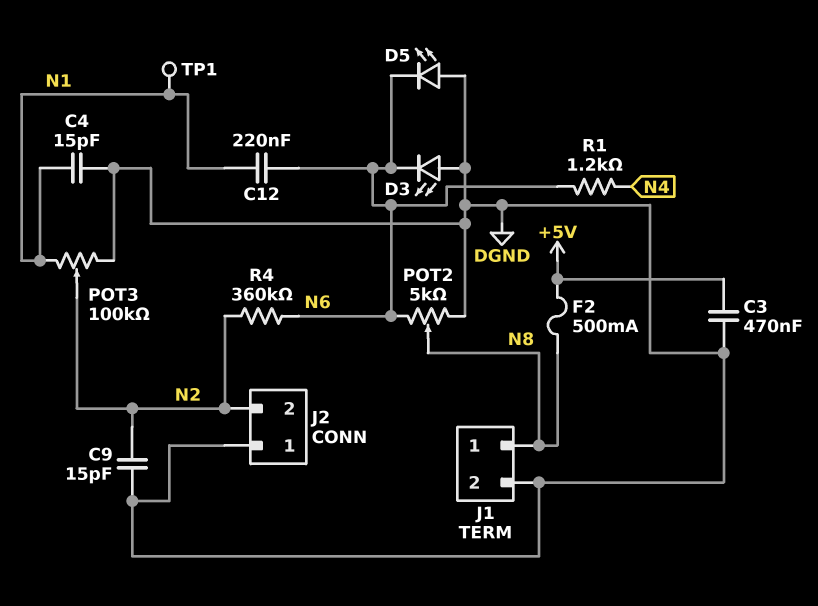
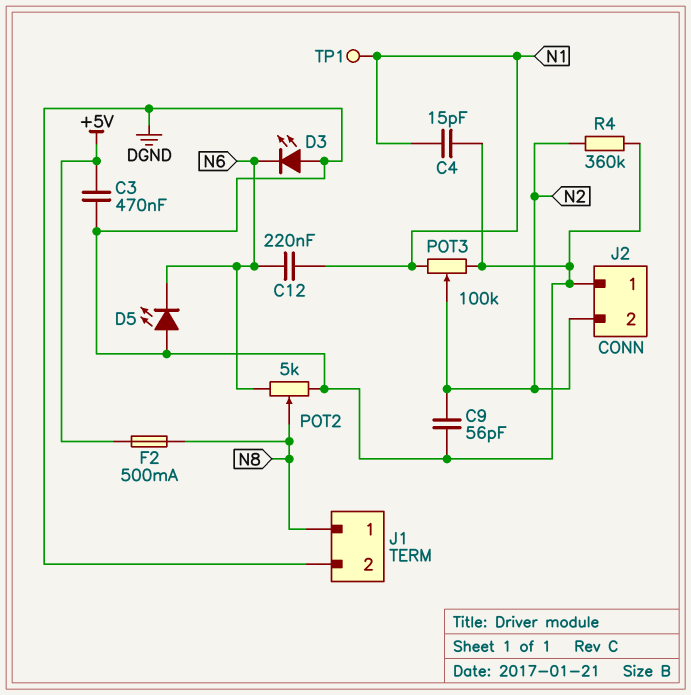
C9: 15pF (DGND, N2) -> 56pF (DGND, N2)
R1: 1.2k (N4, N6) -> none
R4: 360k (N2, N6) -> 360k (DGND, N2)

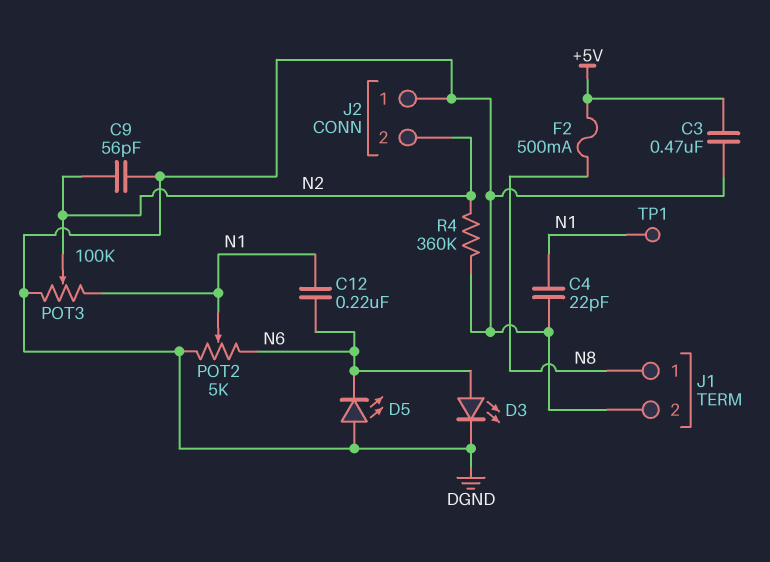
C4: 15pF (DGND, N1) -> 22pF (DGND, N1)
D3: LED (A DGND, K N6) -> LED (A N6, K DGND)
POT2: 5k (DGND, N6, wiper N8) -> 5k (DGND, N6, wiper N1)

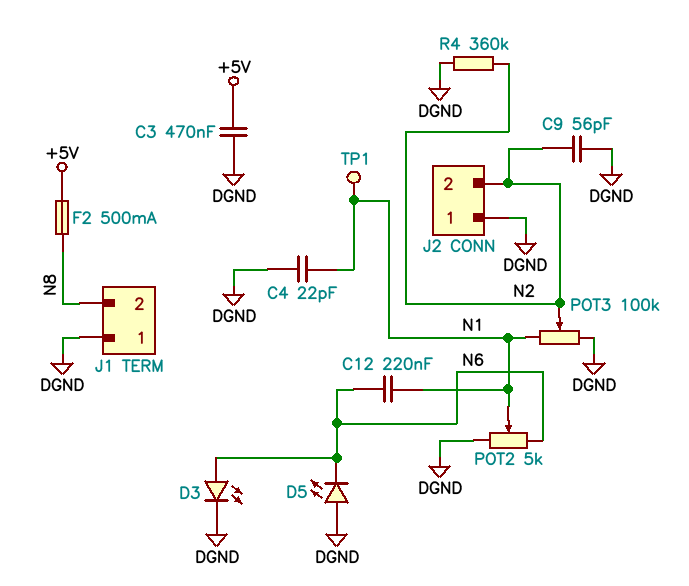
J1 pin 1: N8 -> DGND
J1 pin 2: DGND -> N8

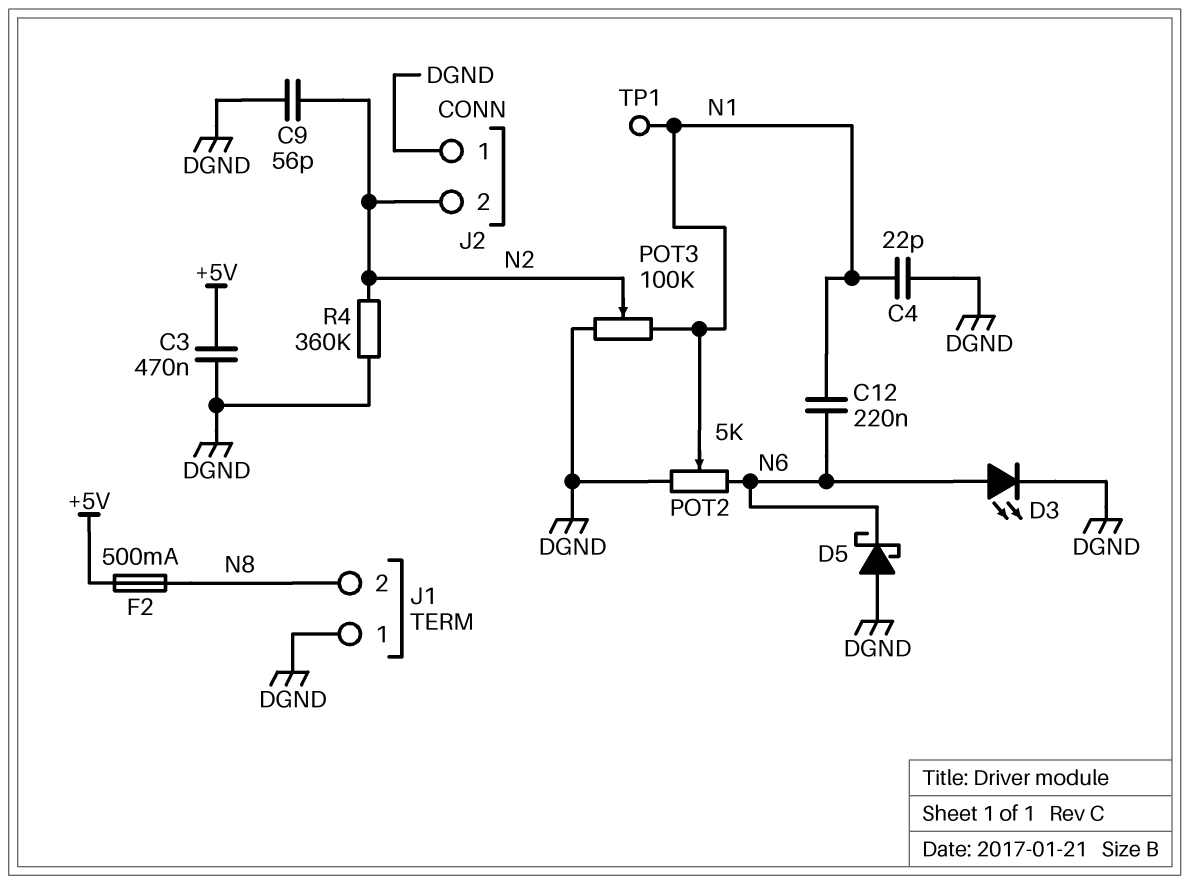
D5: LED (A DGND, K N6) -> schottky (A DGND, K N6)

